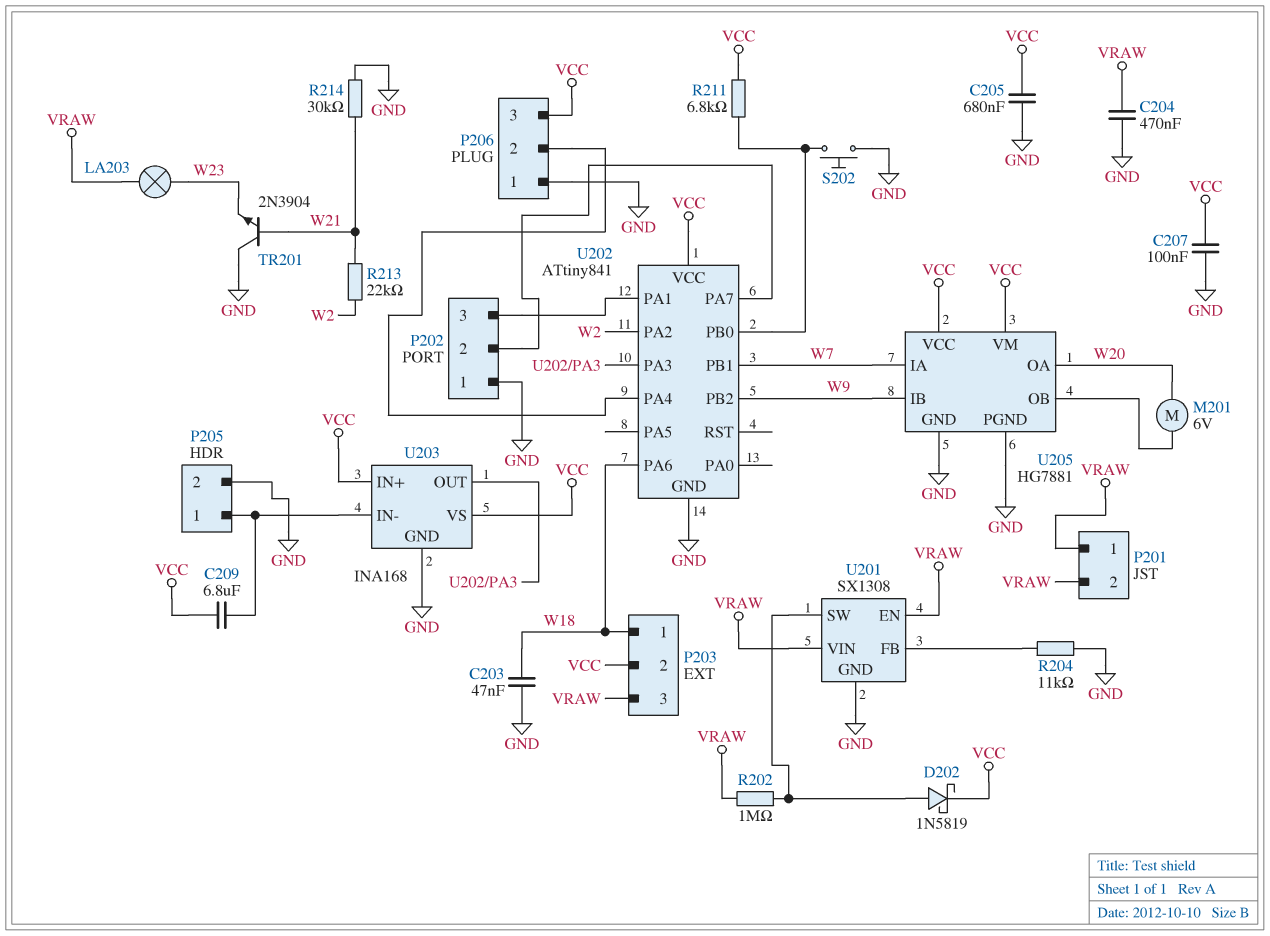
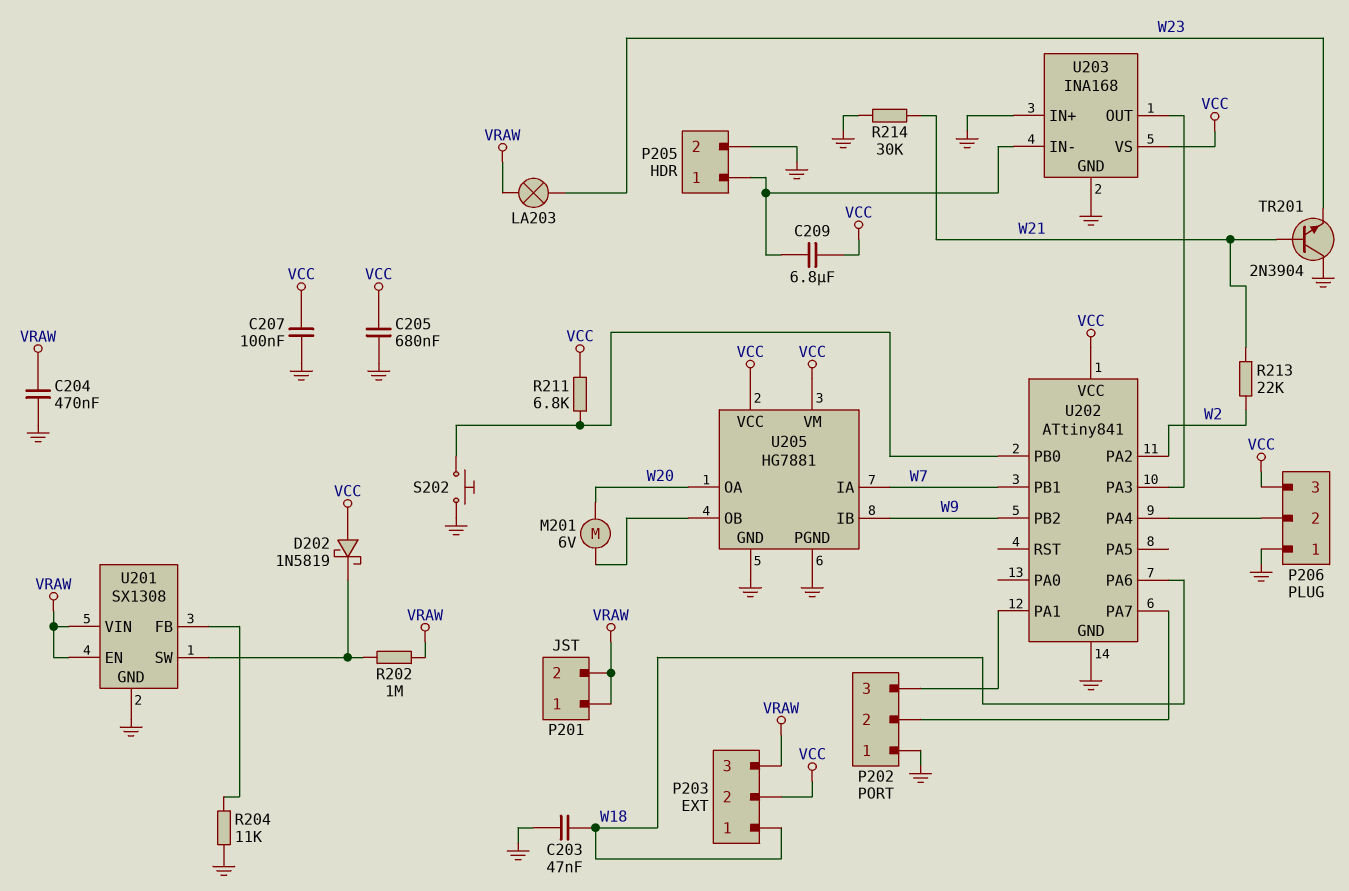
D202: schottky 1N5819 (A U201/SW, K VCC) -> schottky 1N5819 (A VCC, K U201/SW)
U203 pin IN+: VCC -> GND

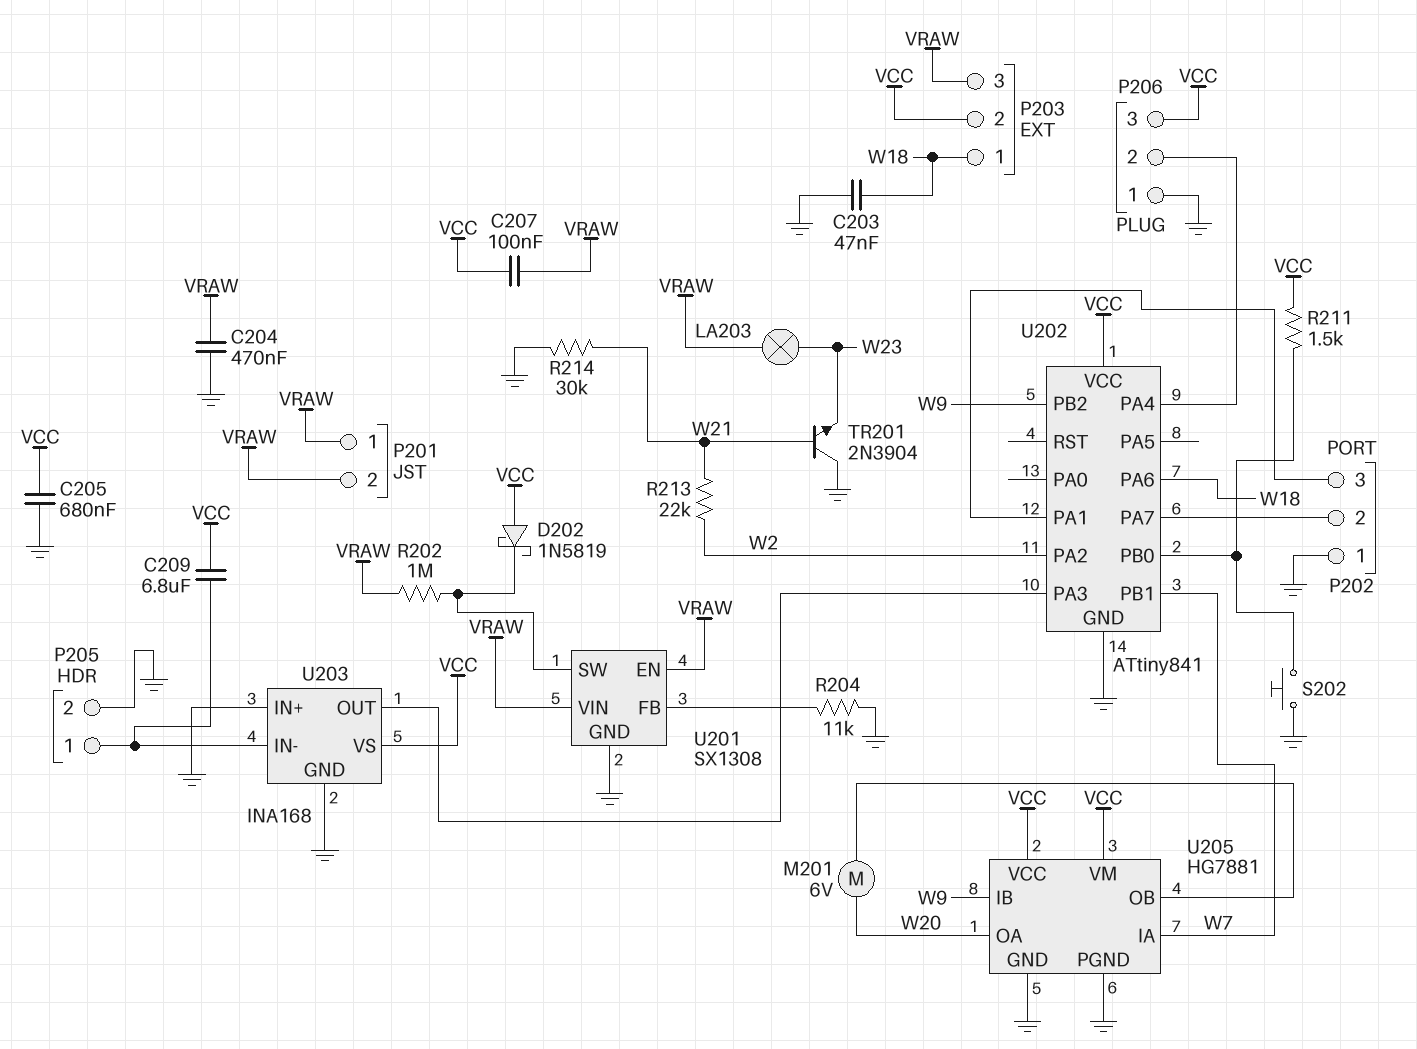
C207: 100nF (GND, VCC) -> 100nF (VCC, VRAW)
R211: 6.8k (U202/PB0, VCC) -> 1.5k (U202/PB0, VCC)

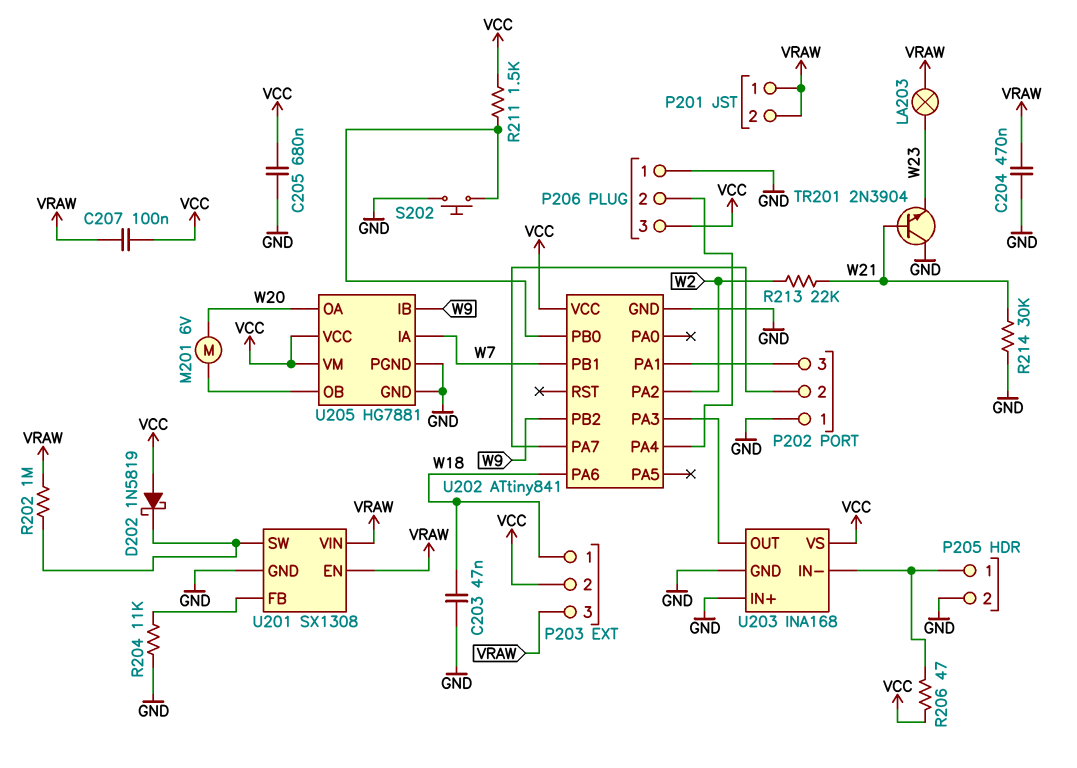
C209: 6.8uF (P205/1, VCC) -> none
R206: none -> 47 (P205/1, VCC)

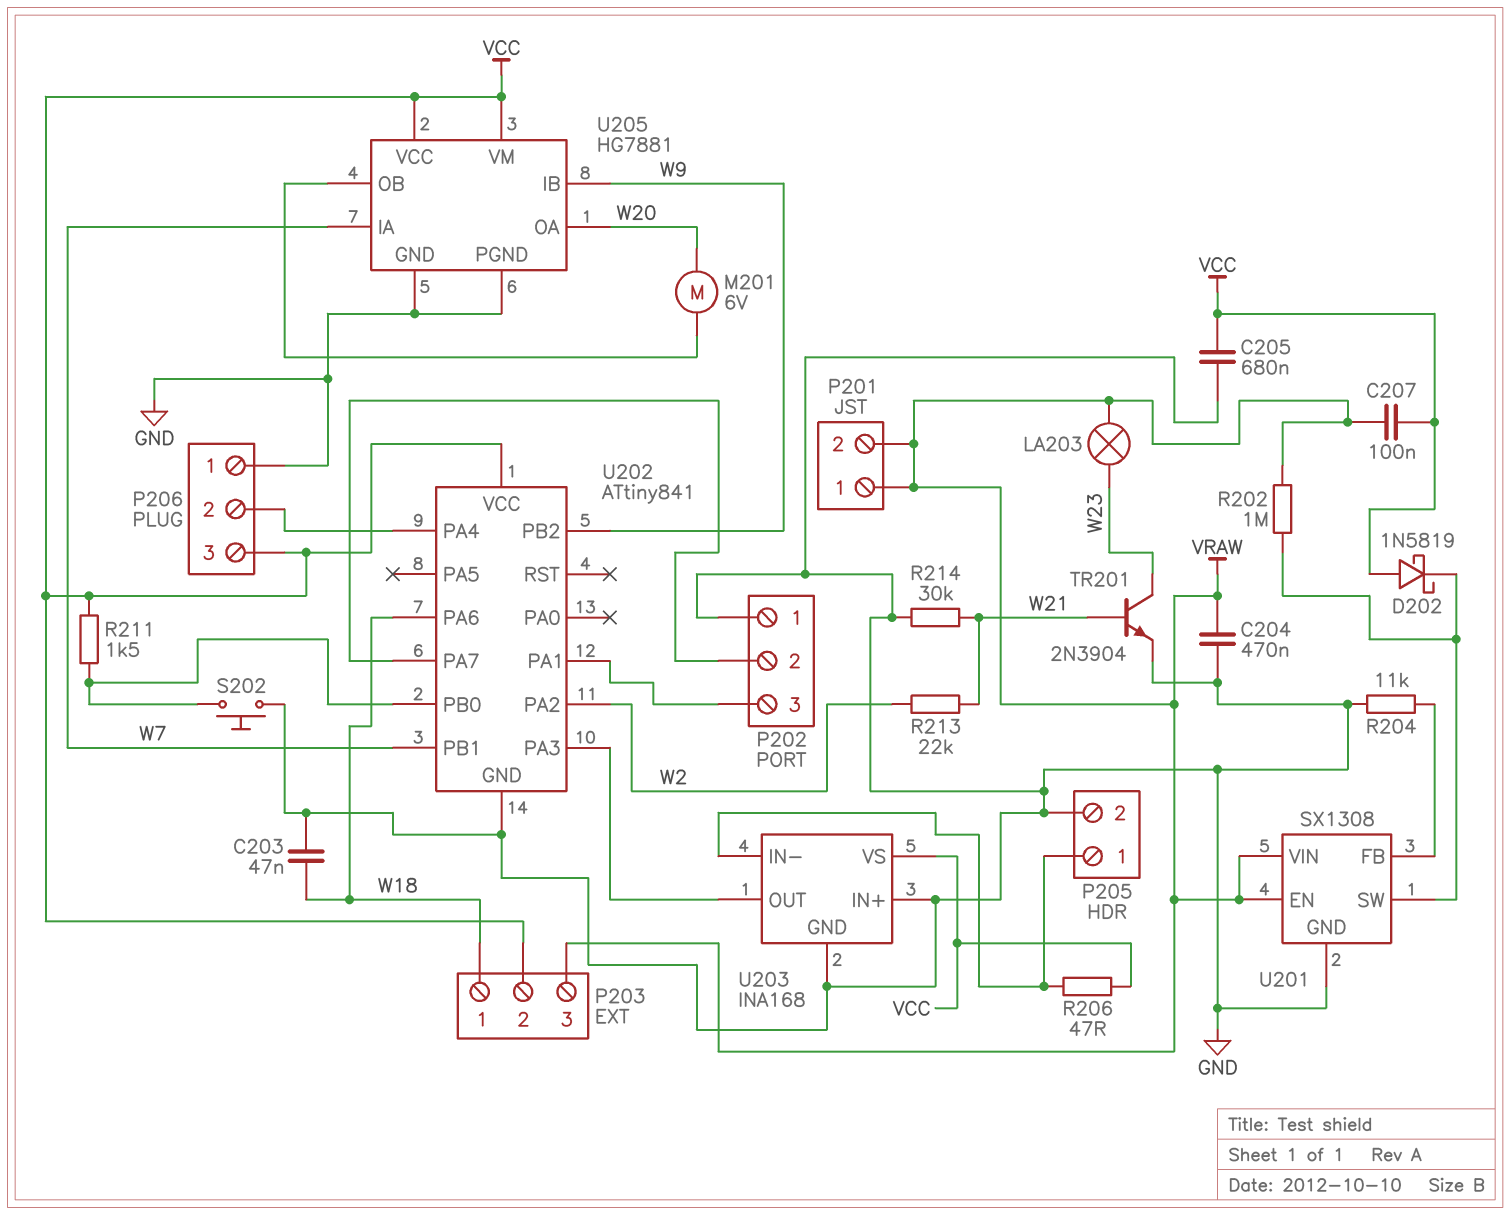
TR201: NPN 2N3904 (B W21, C GND, E W23) -> NPN 2N3904 (B W21, C W23, E GND)

